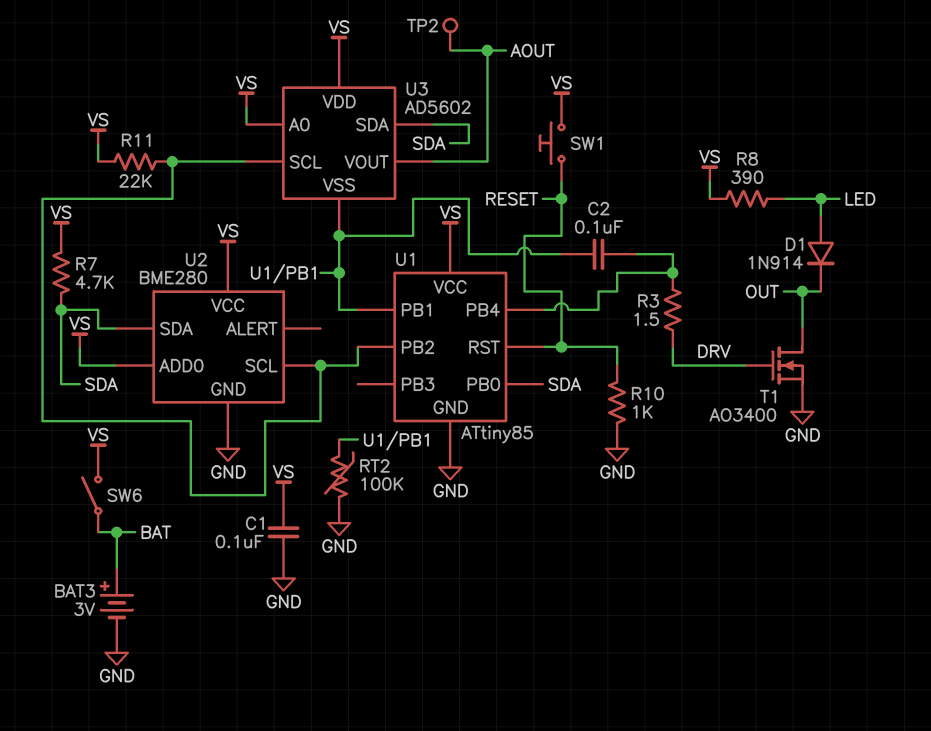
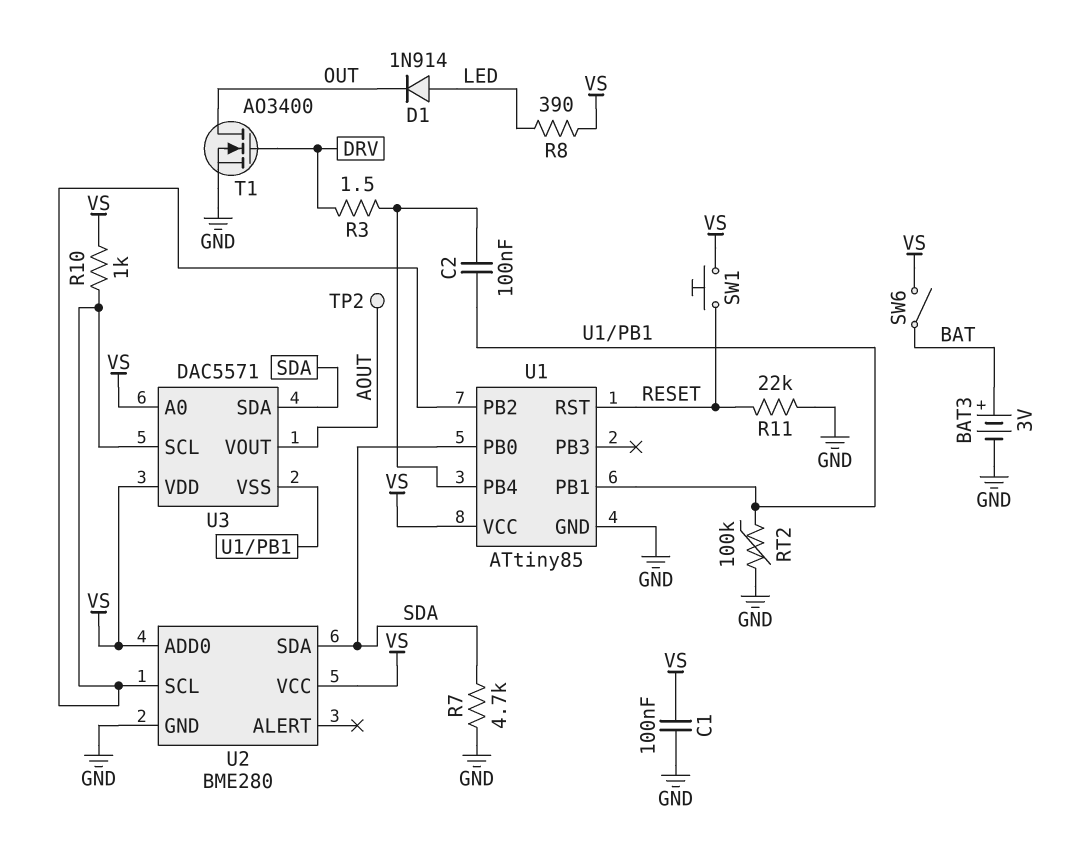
R7: 4.7k (SDA, VS) -> 4.7k (GND, SDA)
R10: 1k (GND, RESET) -> 1k (U1/PB2, VS)
R11: 22k (U1/PB2, VS) -> 22k (GND, RESET)
U3: AD5602 -> DAC5571

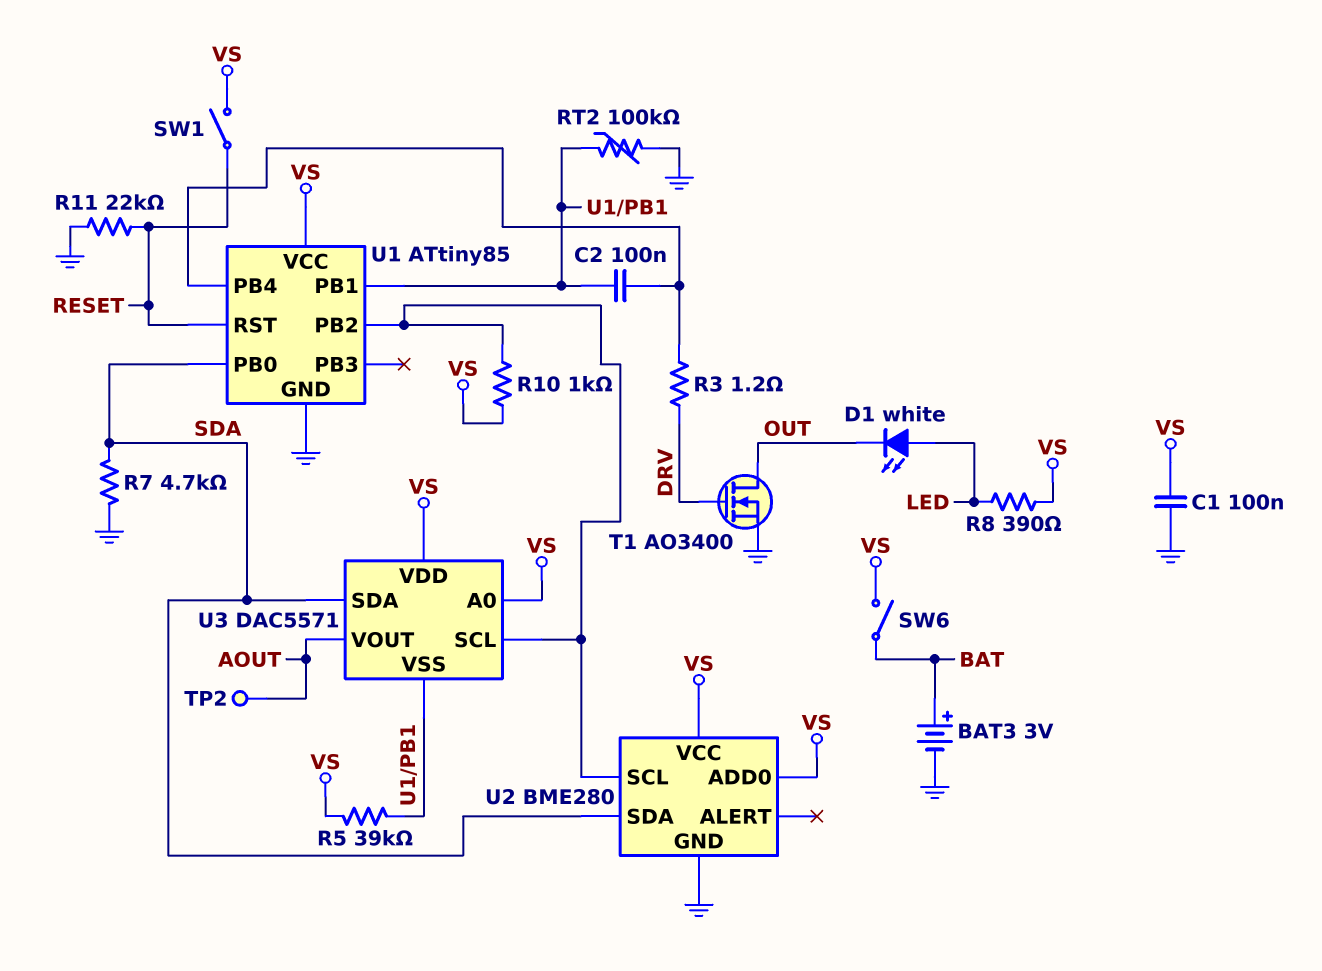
D1: diode 1N914 (A LED, K OUT) -> LED white (A LED, K OUT)
R3: 1.5 (DRV, U1/PB4) -> 1.2 (DRV, U1/PB4)
R5: none -> 39k (U1/PB1, VS)
SW1: button (RESET, VS) -> switch (RESET, VS)

